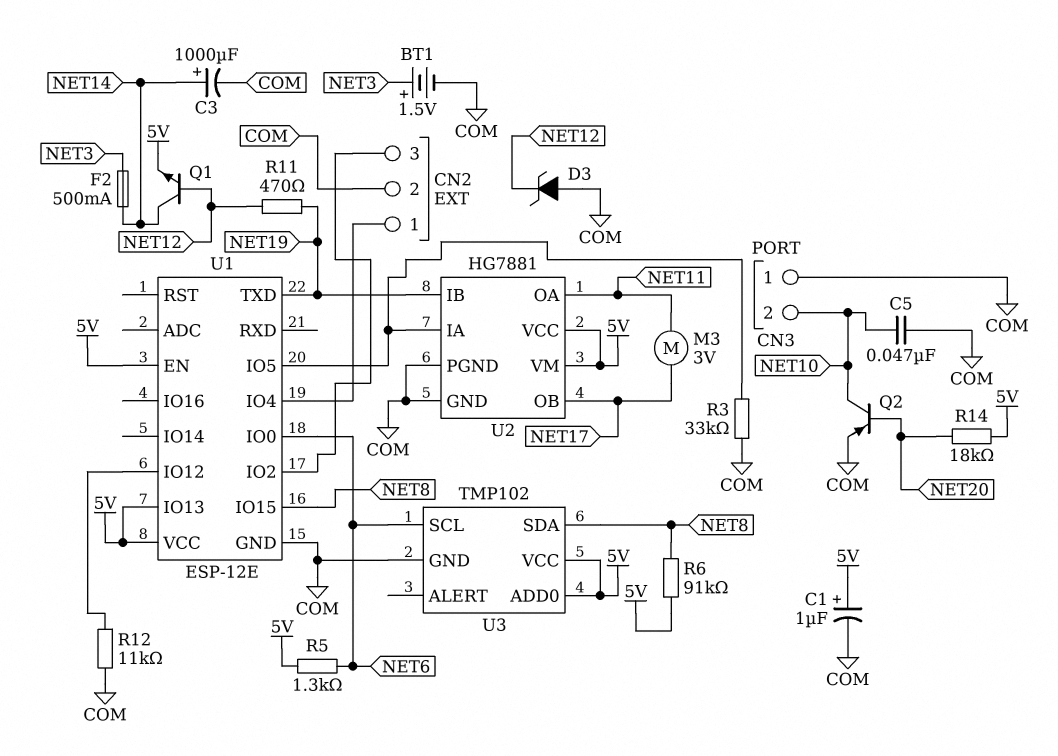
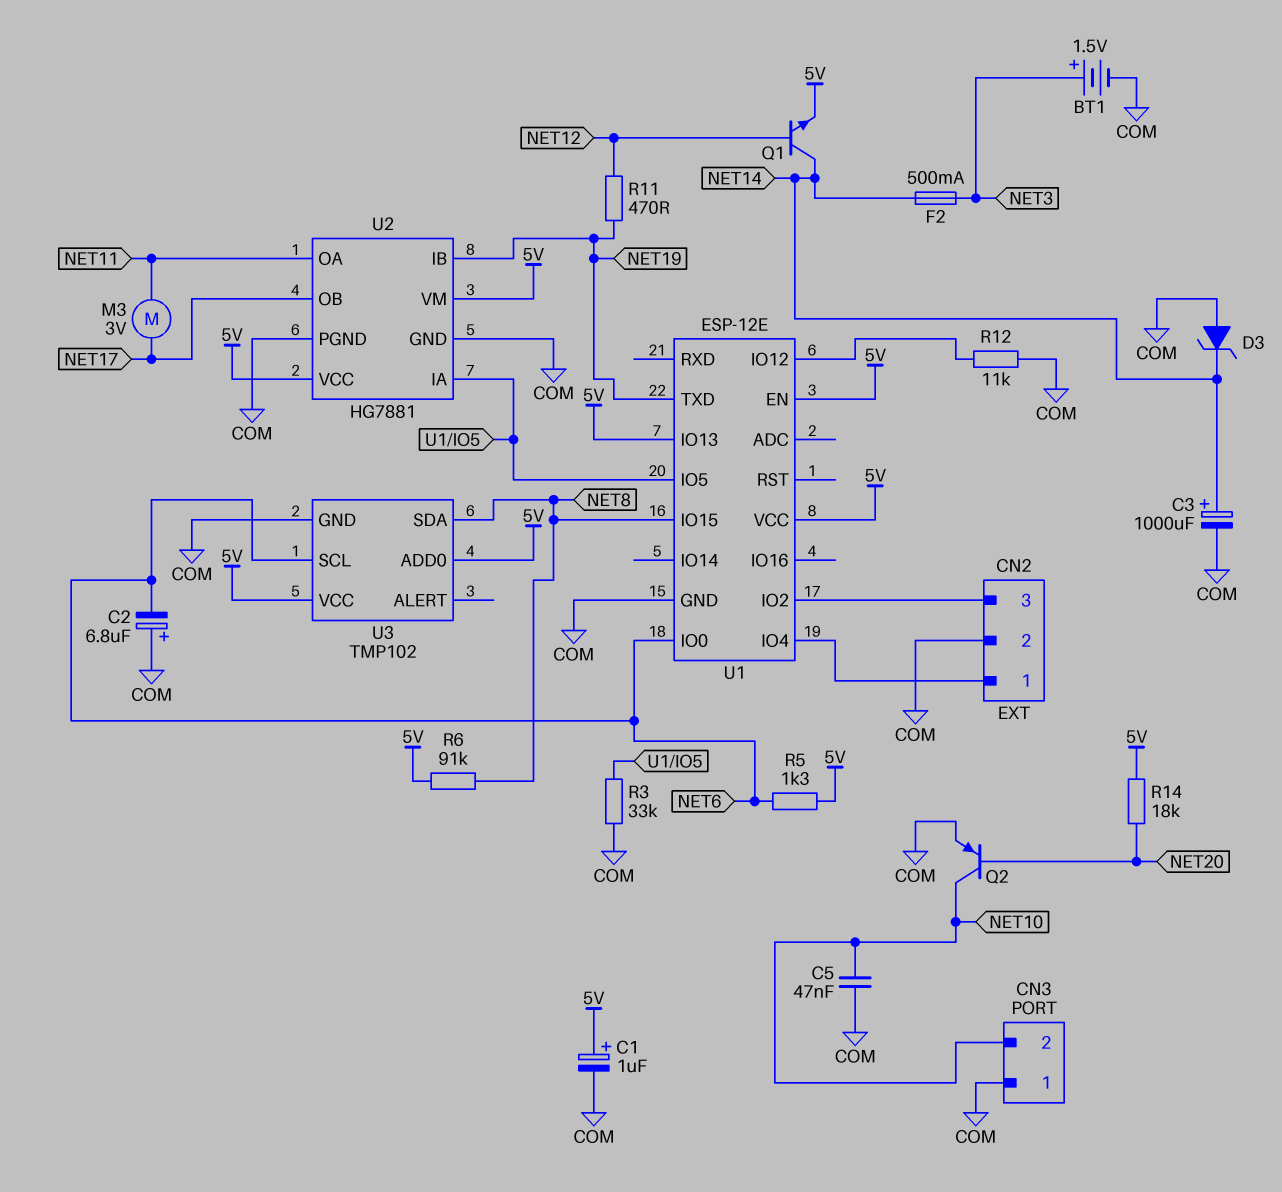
C2: none -> 6.8uF (plus COM, minus NET6)
D3: zener (A COM, K NET12) -> zener (A COM, K NET14)

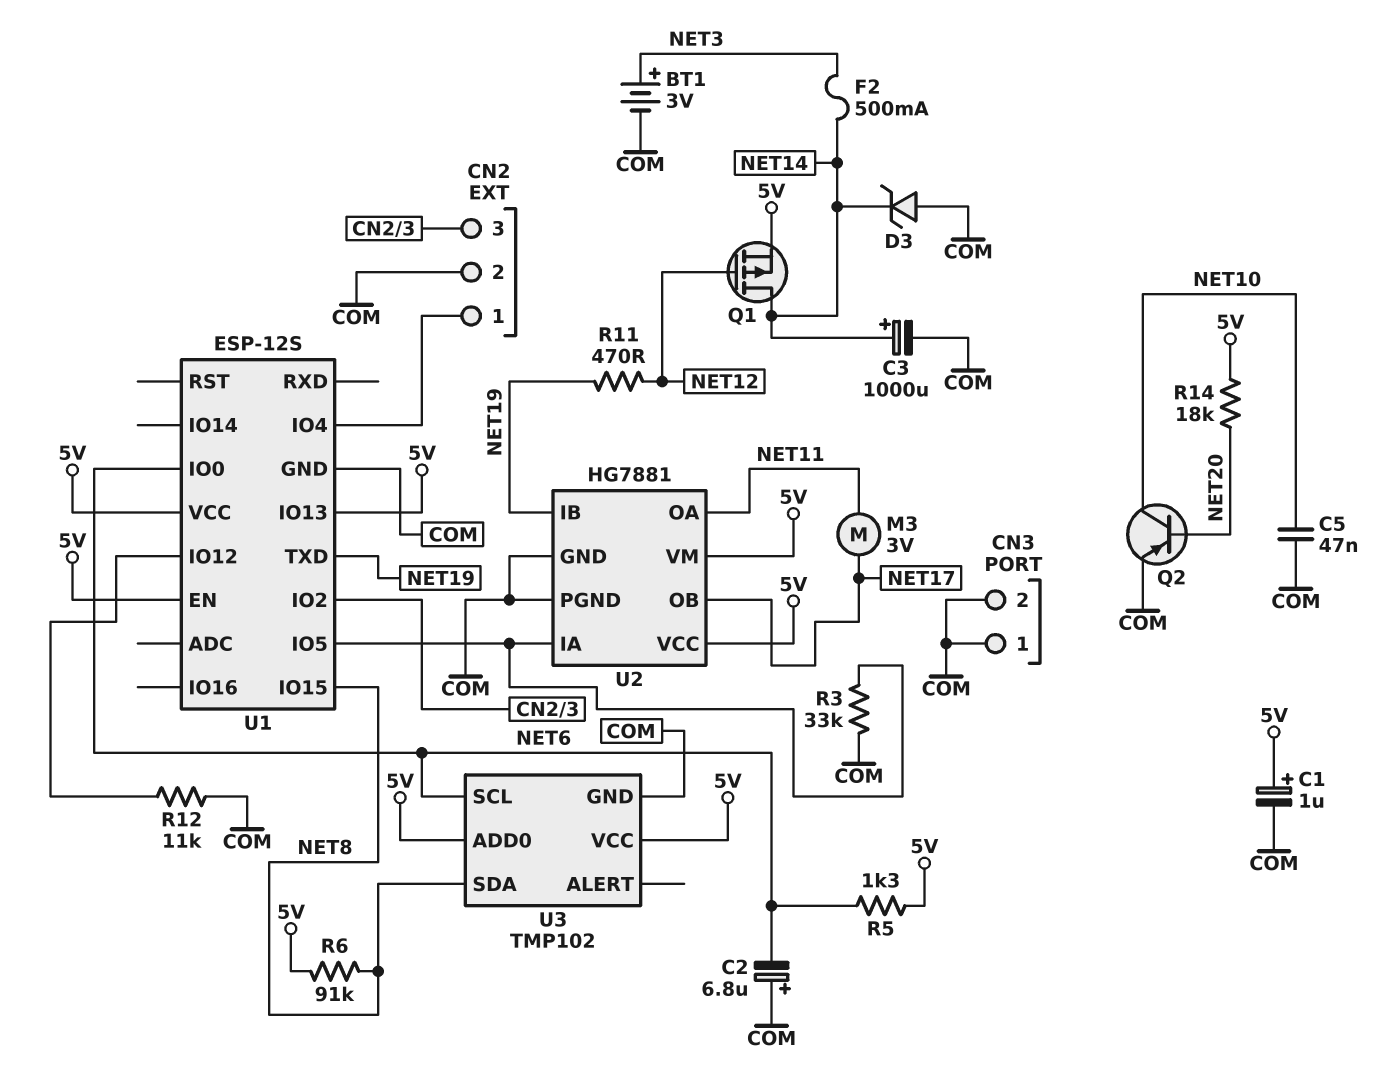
BT1: 1.5V (plus NET3, minus COM) -> 3V (plus NET3, minus COM)
CN3 pin 2: NET10 -> COM
Q1: NPN (B NET12, C NET14, E 5V) -> PMOS (G NET12, D NET14, S 5V)
U1: ESP-12E -> ESP-12S

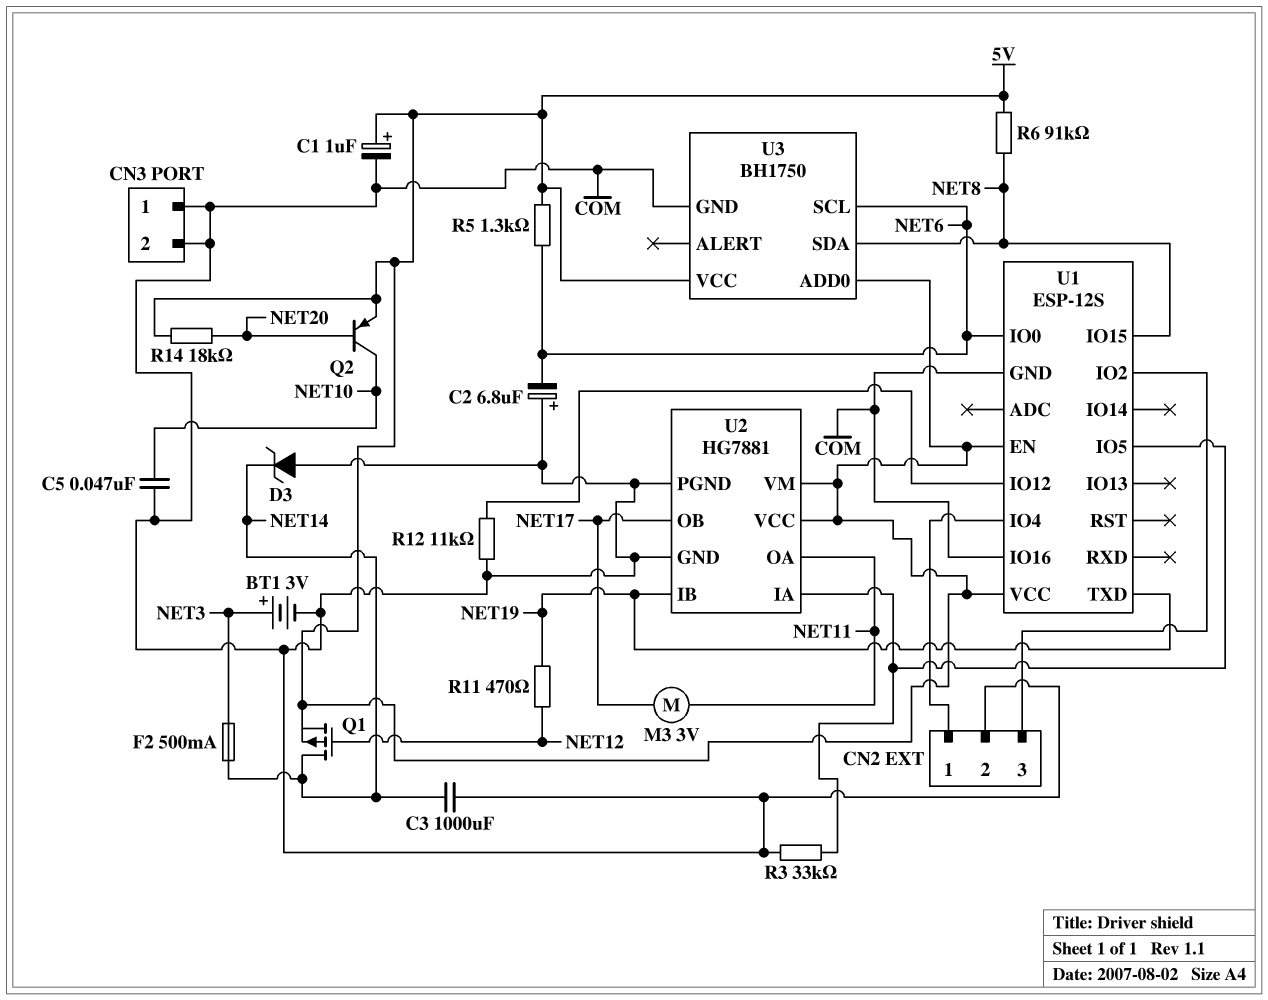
C3: 1000uF (plus NET14, minus COM) -> 1000uF (COM, NET14)
Q2: PNP (B NET20, C NET10, E COM) -> PNP (B NET20, C NET10, E 5V)
U1 pin IO13: 5V -> none
U1 pin IO16: none -> COM
U3: TMP102 -> BH1750

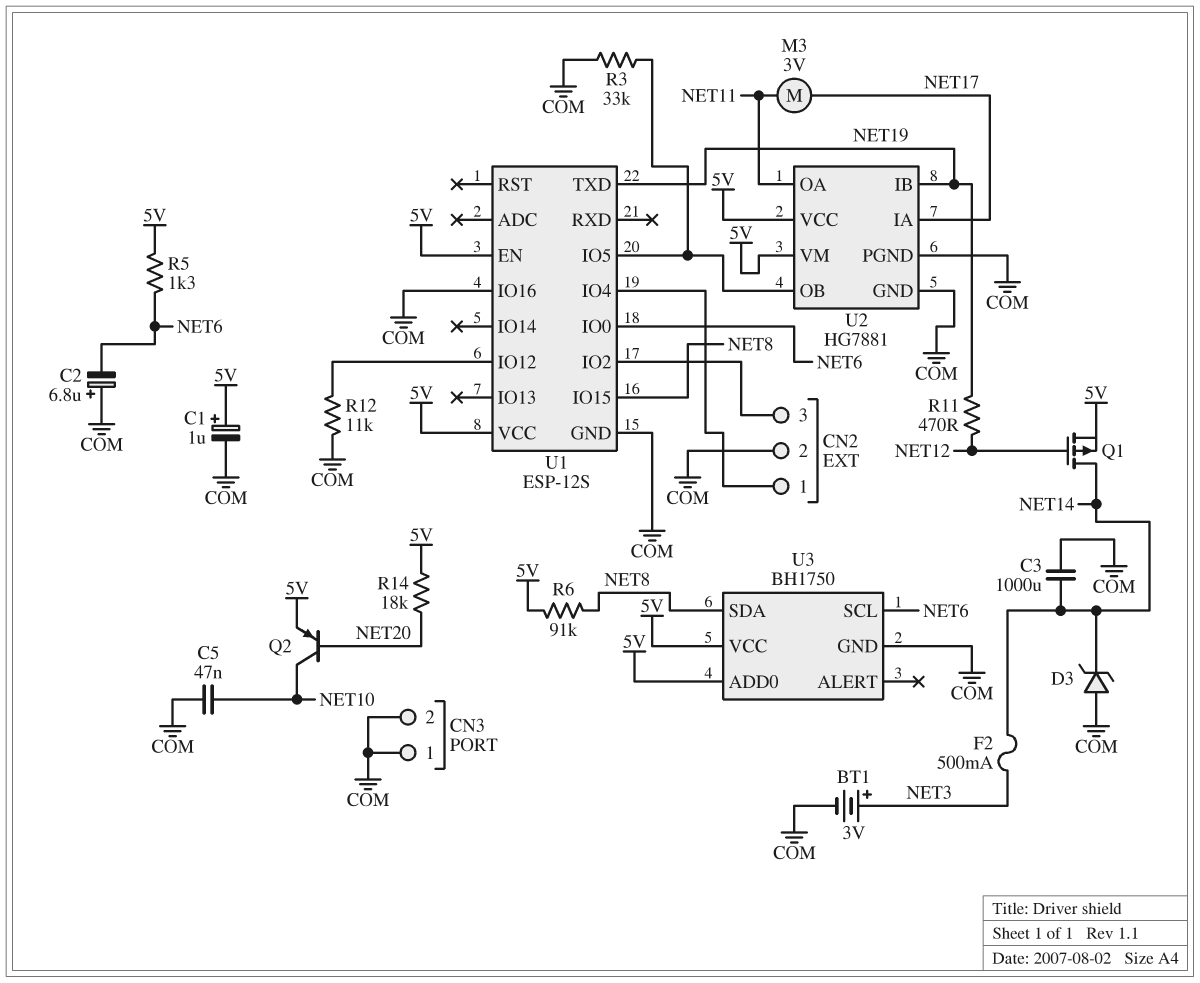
U2 pin IA: U1/IO5 -> NET17
U2 pin OB: NET17 -> U1/IO5

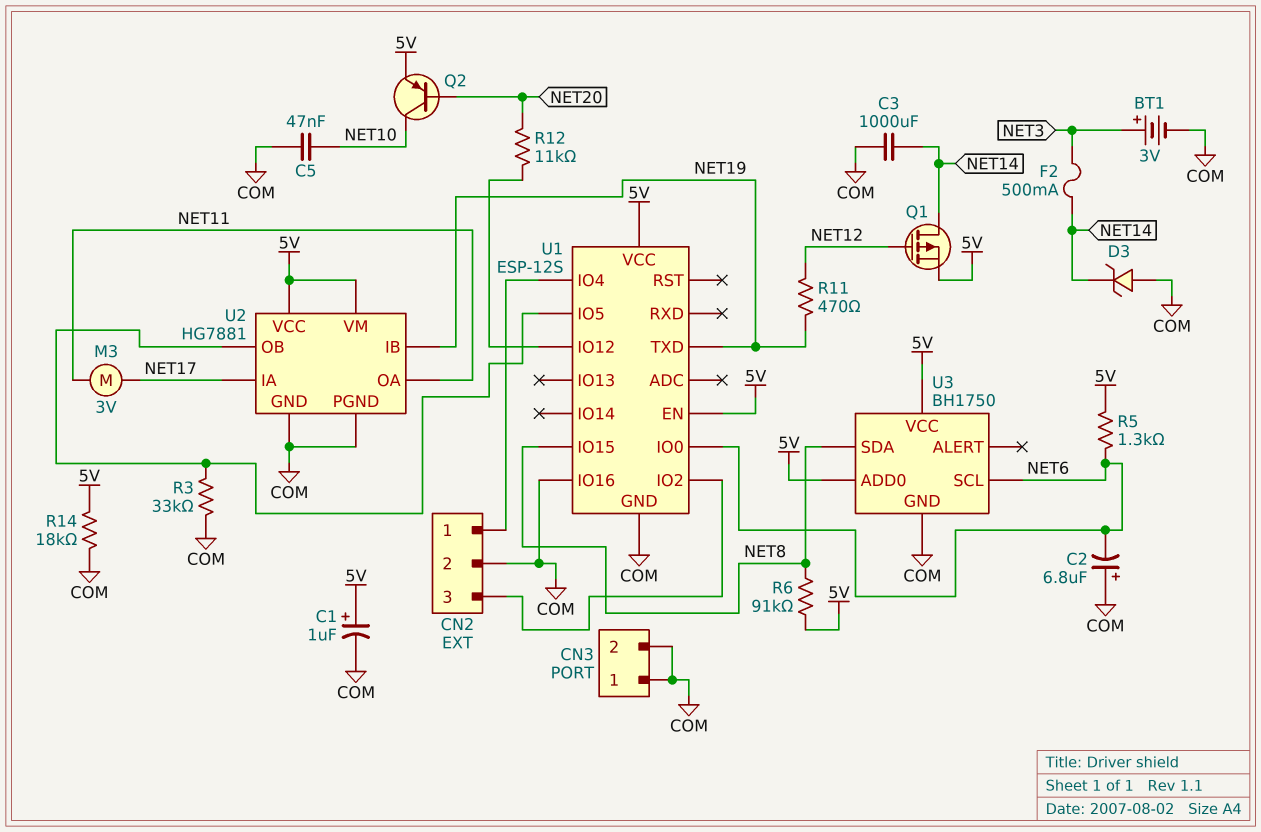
R12: 11k (COM, U1/IO12) -> 11k (NET20, U1/IO12)
R14: 18k (5V, NET20) -> 18k (5V, COM)

